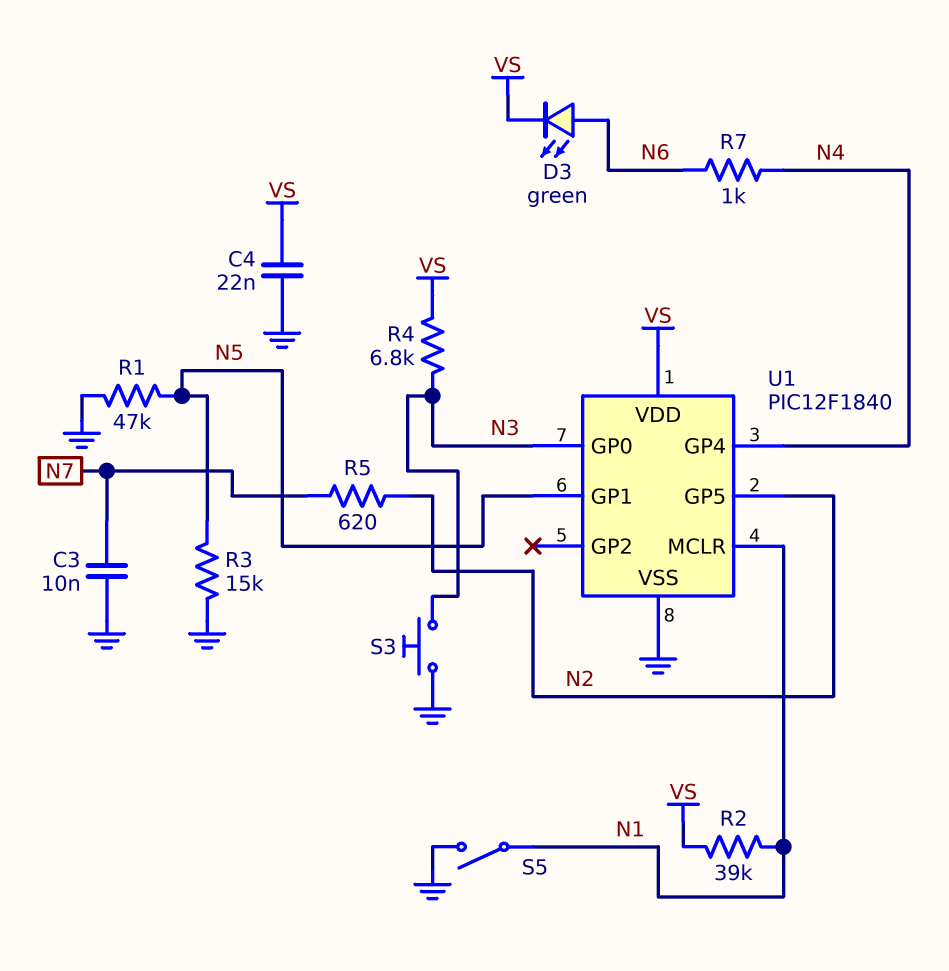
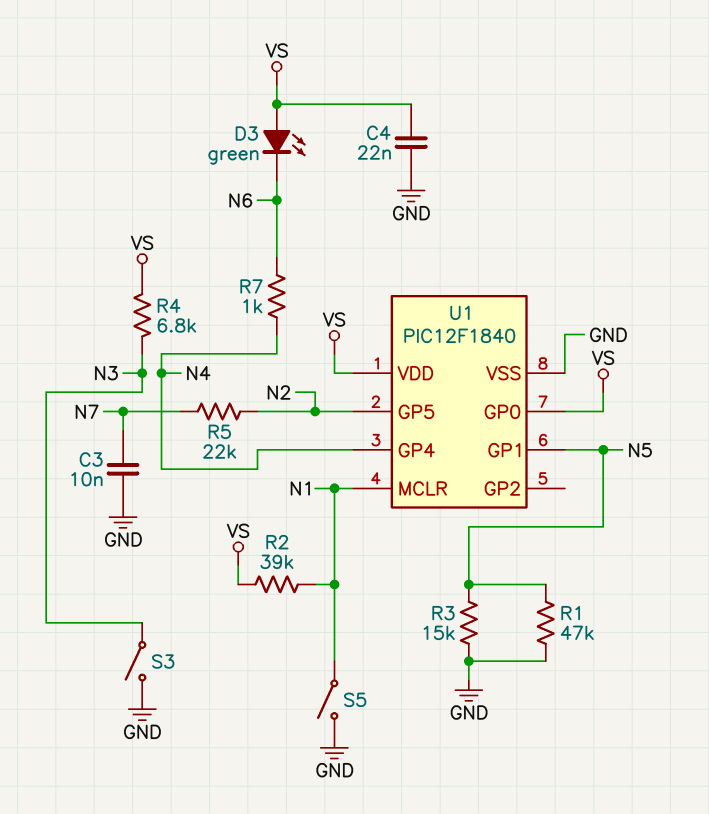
D3: LED green (A N6, K VS) -> LED green (A VS, K N6)
R5: 620 (N2, N7) -> 22k (N2, N7)
S3: button (GND, N3) -> switch (GND, N3)
U1 pin GP0: N3 -> VS

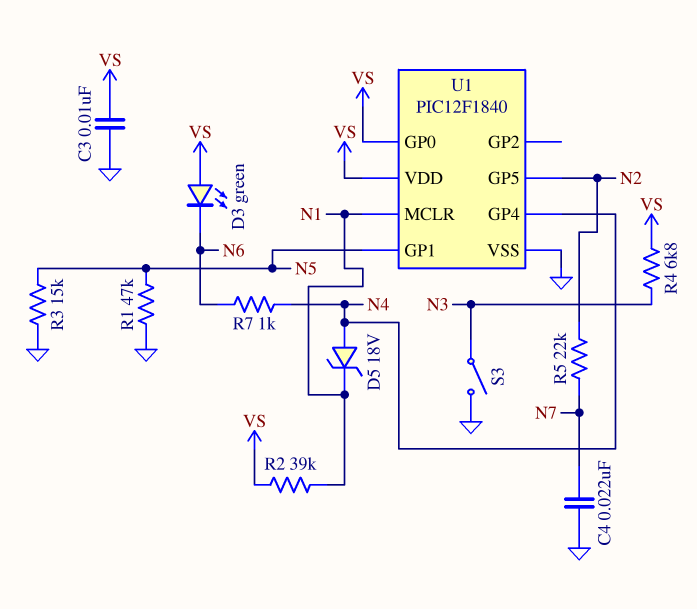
C3: 10nF (GND, N7) -> 10nF (GND, VS)
C4: 22nF (GND, VS) -> 22nF (GND, N7)
D5: none -> zener 18V (A N4, K N1)
S5: switch (GND, N1) -> none

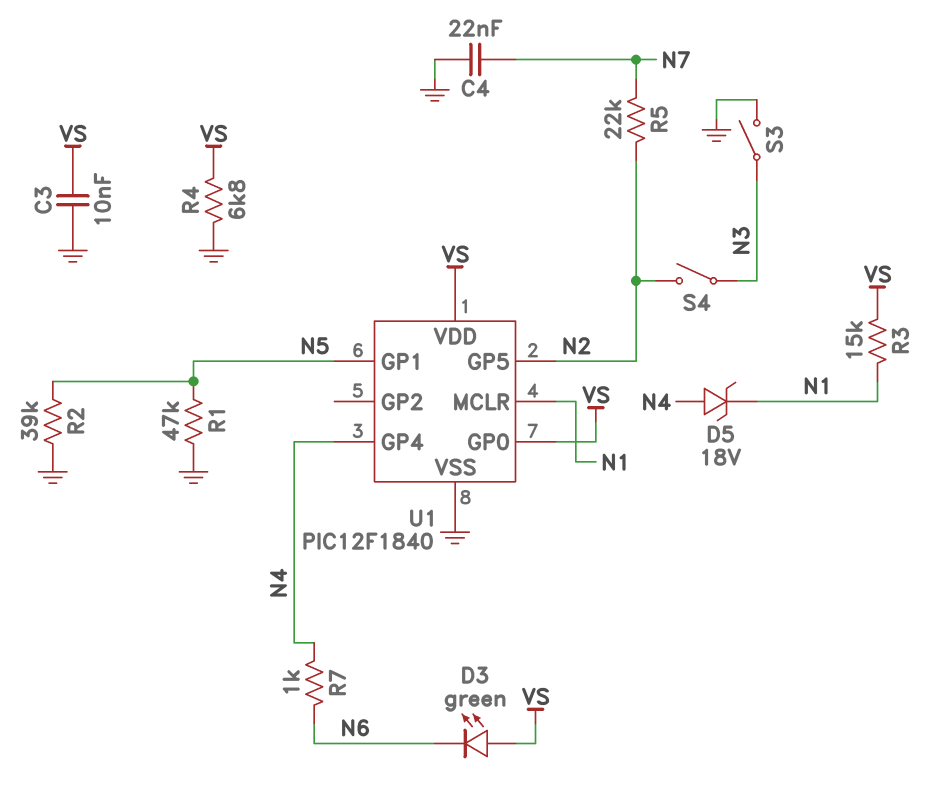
R2: 39k (N1, VS) -> 39k (GND, N5)
R3: 15k (GND, N5) -> 15k (N1, VS)
R4: 6.8k (N3, VS) -> 6.8k (GND, VS)
S4: none -> switch (N2, N3)

